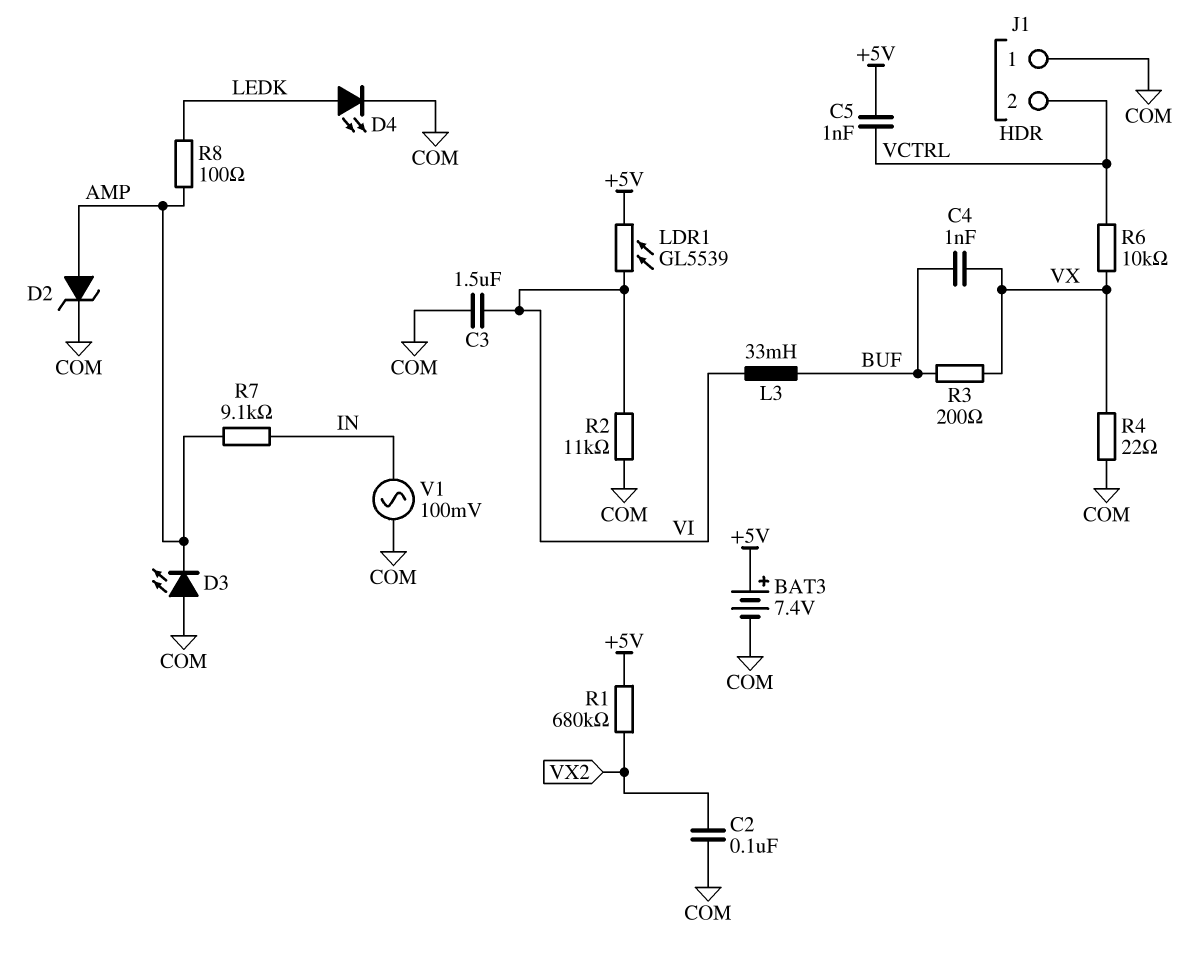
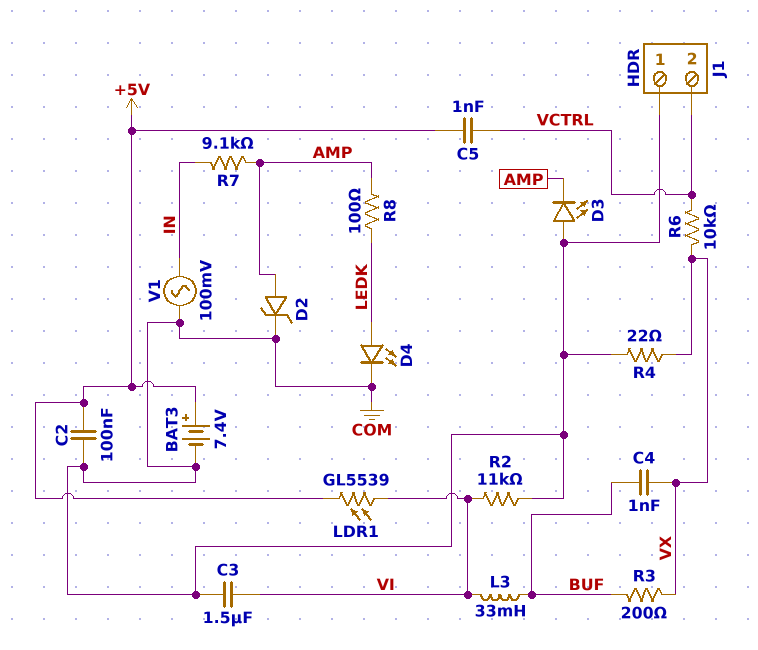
C2: 100nF (COM, VX2) -> 100nF (+5V, COM)
R1: 680k (+5V, VX2) -> none

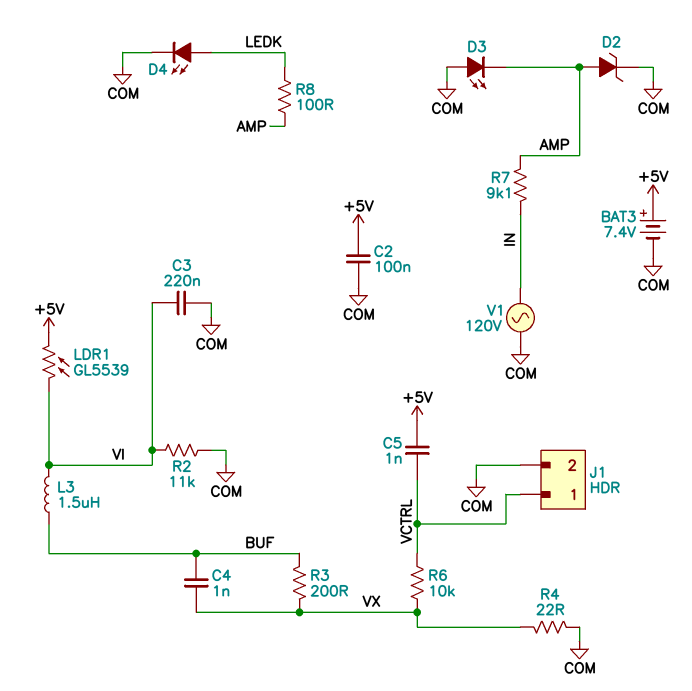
C3: 1.5uF (COM, VI) -> 220nF (COM, VI)
J1 pin 1: COM -> VCTRL
J1 pin 2: VCTRL -> COM
L3: 33mH (BUF, VI) -> 1.5uH (BUF, VI)
V1: AC 100mV (COM, IN) -> AC 120V (COM, IN)

